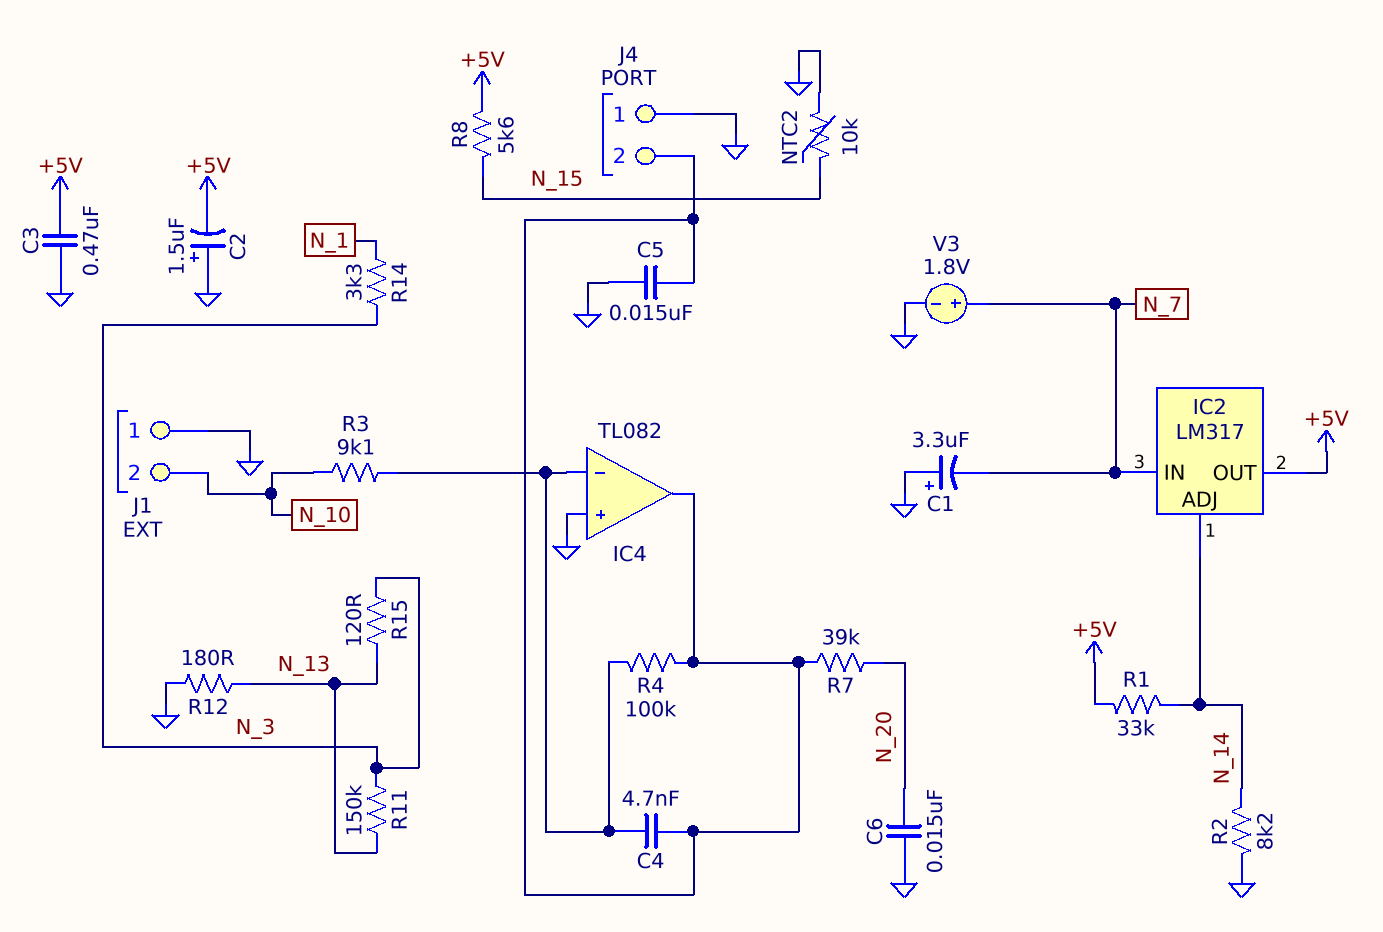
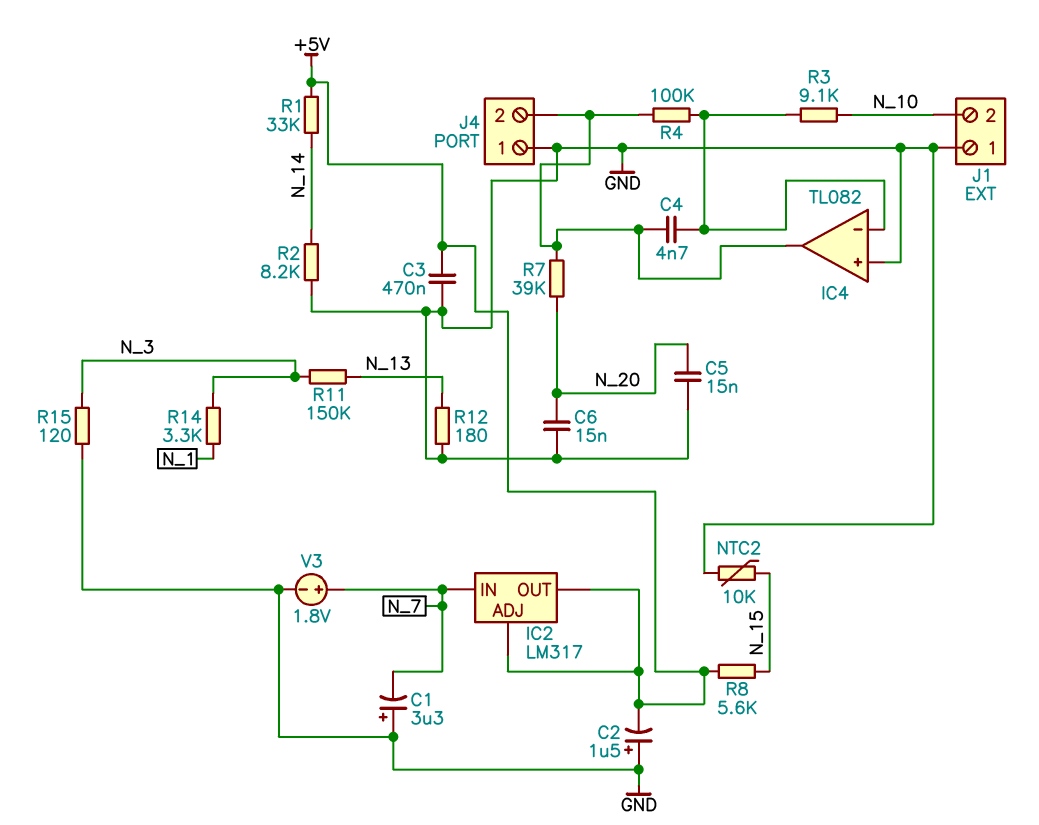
C5: 15nF (GND, IC4/out) -> 15nF (GND, N_20)
IC2 pin ADJ: N_14 -> +5V
R15: 120 (N_3, N_13) -> 120 (GND, N_3)

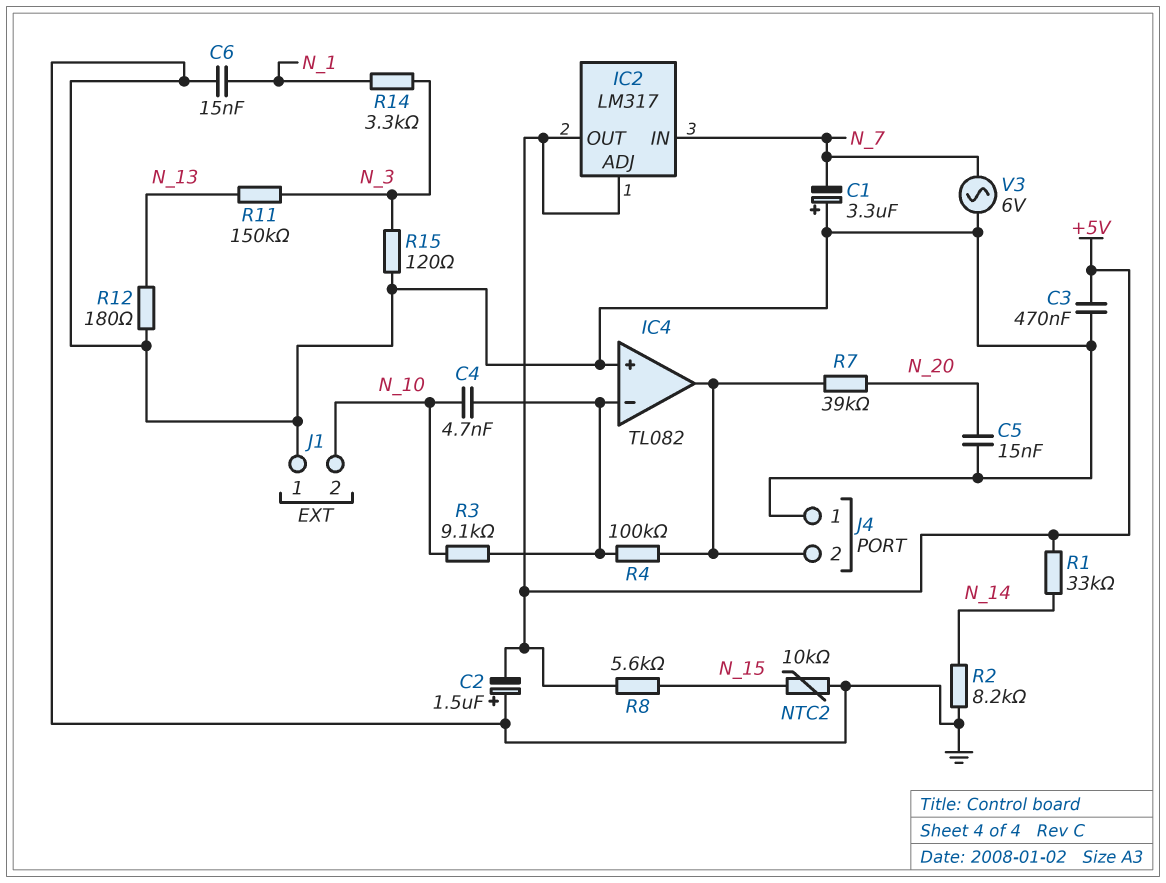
C4: 4.7nF (IC4/in-, IC4/out) -> 4.7nF (IC4/in-, N_10)
C6: 15nF (GND, N_20) -> 15nF (GND, N_1)
V3: 1.8V (plus N_7, minus GND) -> AC 6V (GND, N_7)

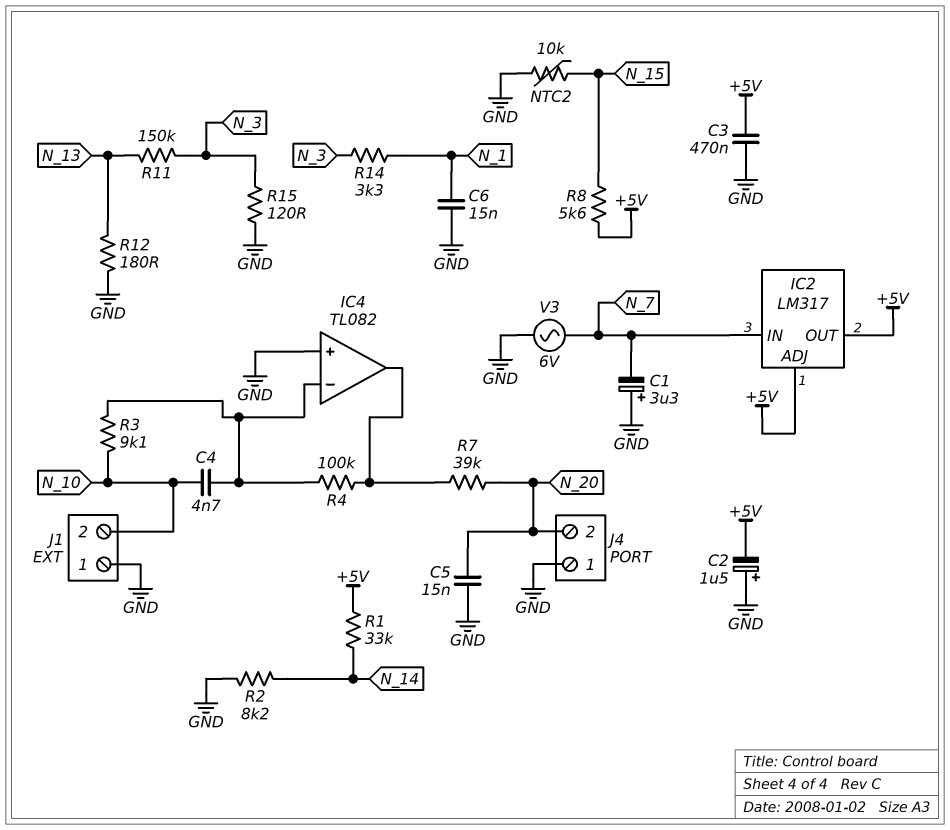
J4 pin 2: IC4/out -> N_20

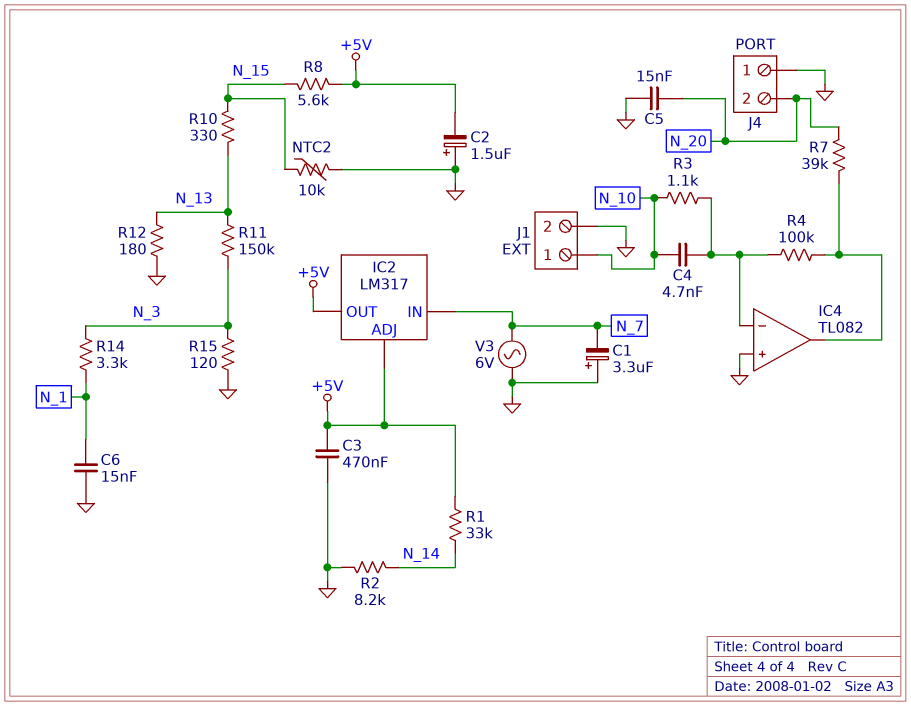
J1 pin 1: GND -> N_10
J1 pin 2: N_10 -> GND
R3: 9.1k (IC4/in-, N_10) -> 1.1k (IC4/in-, N_10)
R10: none -> 330 (N_13, N_15)

